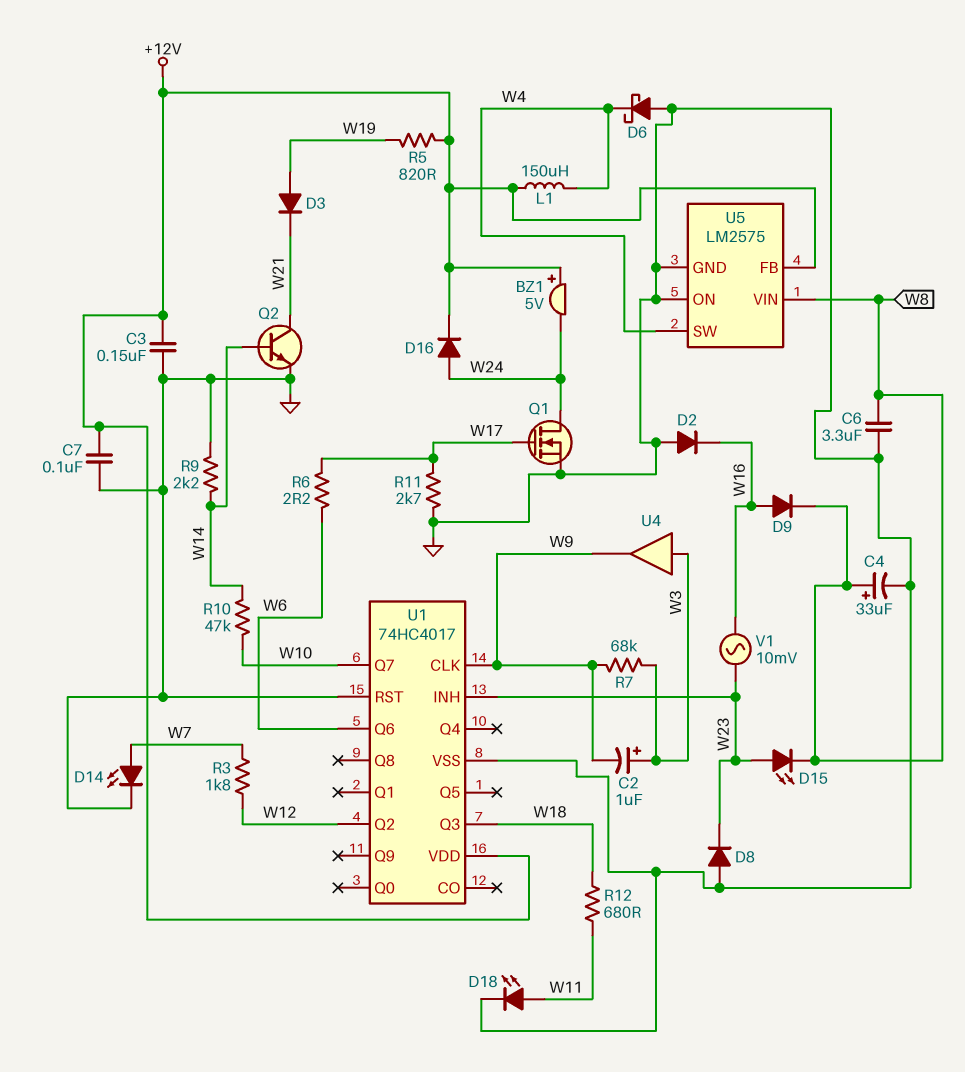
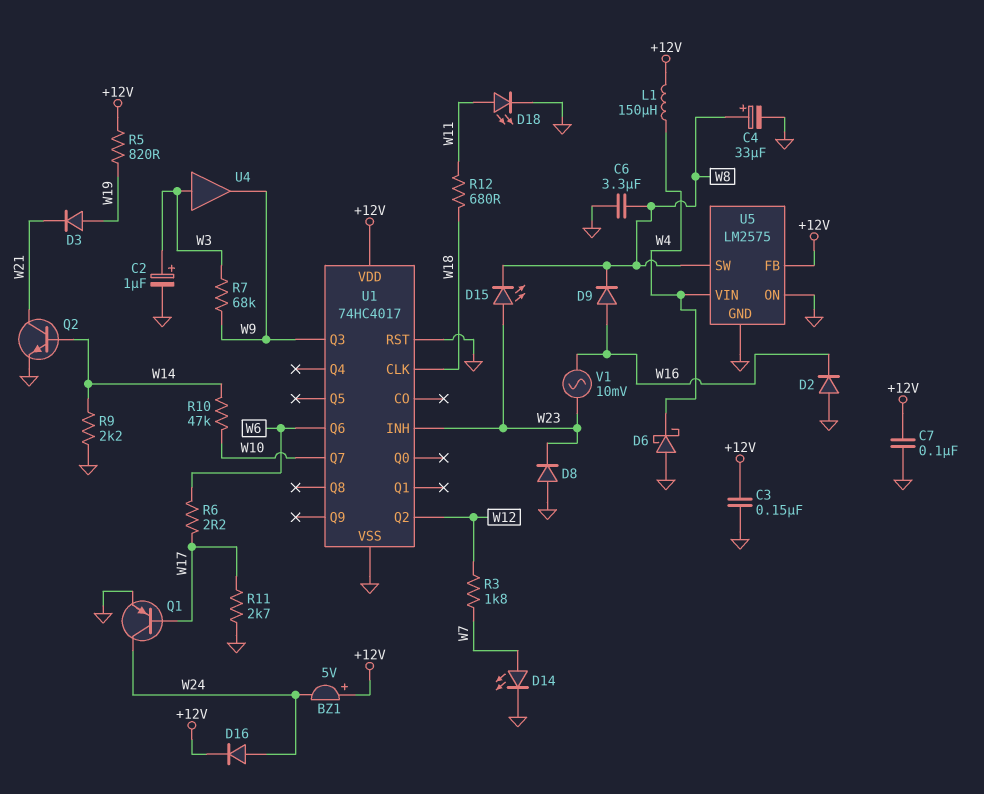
C2: 1uF (plus W3, minus W9) -> 1uF (plus W3, minus GND)
Q1: NMOS (G W17, D W24, S GND) -> PNP (B W17, C W24, E GND)
U1 pin CLK: W9 -> W18
U1 pin Q3: W18 -> W9
U5 pin SW: W4 -> W8
U5 pin VIN: W8 -> W4

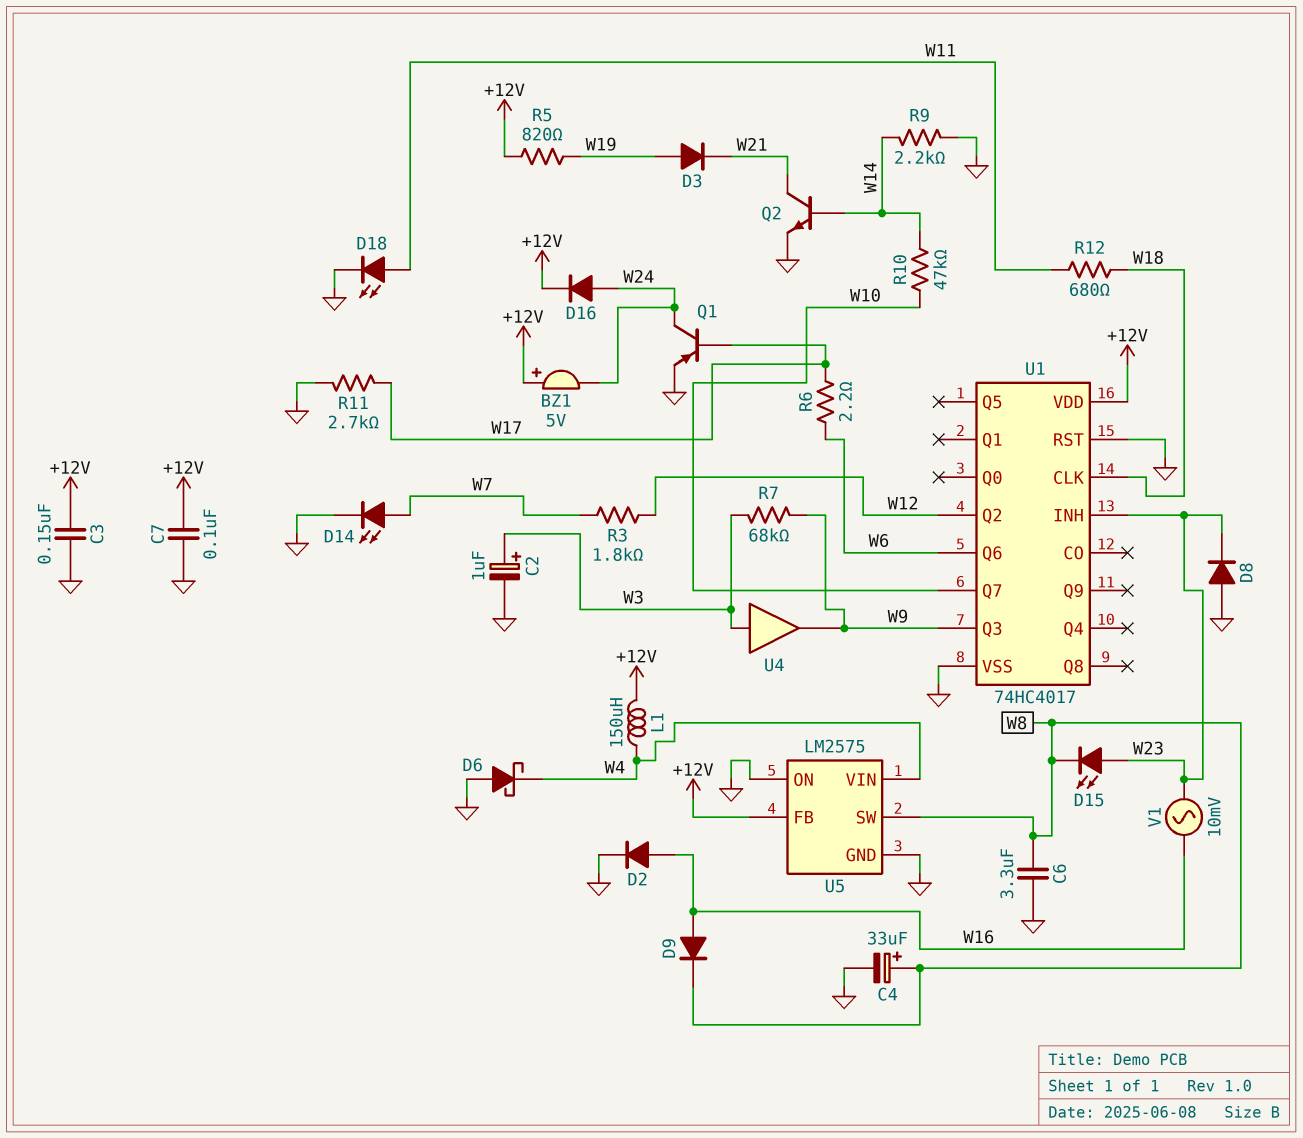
D2: diode (A GND, K W16) -> diode (A W16, K GND)

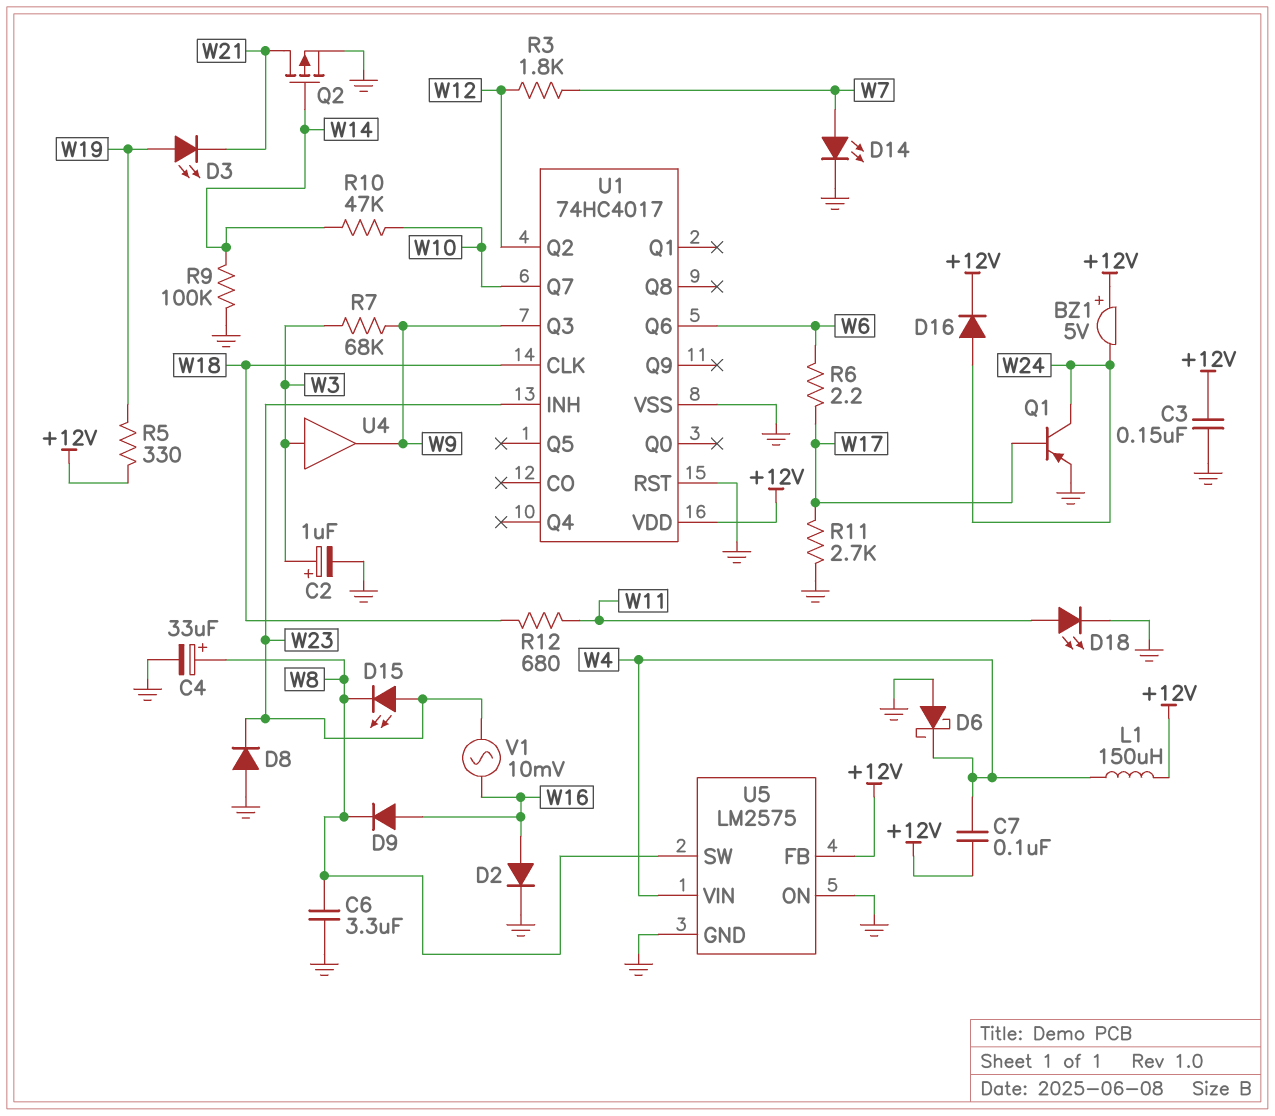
C7: 100nF (+12V, GND) -> 100nF (+12V, W4)
D3: diode (A W19, K W21) -> LED (A W19, K W21)
Q2: NPN (B W14, C W21, E GND) -> PMOS (G W14, D W21, S GND)
R5: 820 (+12V, W19) -> 330 (+12V, W19)
R9: 2.2k (GND, W14) -> 100k (GND, W14)

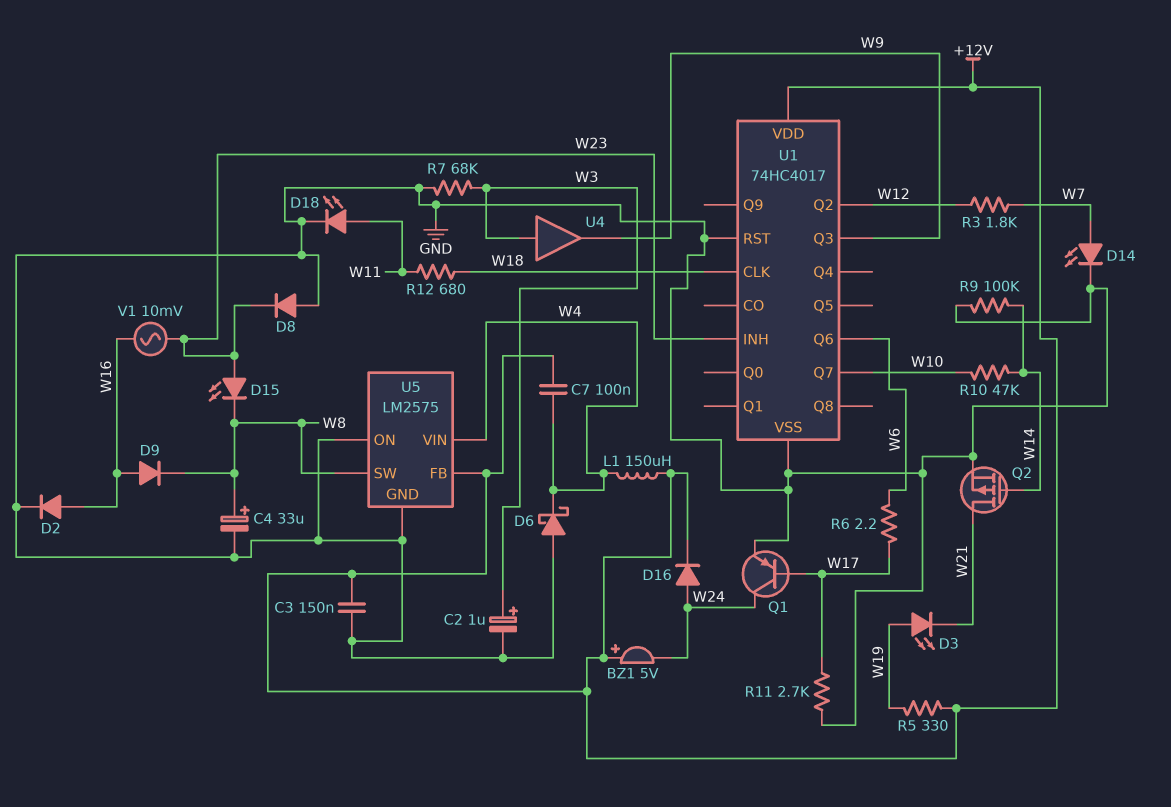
C6: 3.3uF (GND, W8) -> none
R7: 68k (W3, W9) -> 68k (GND, W3)

